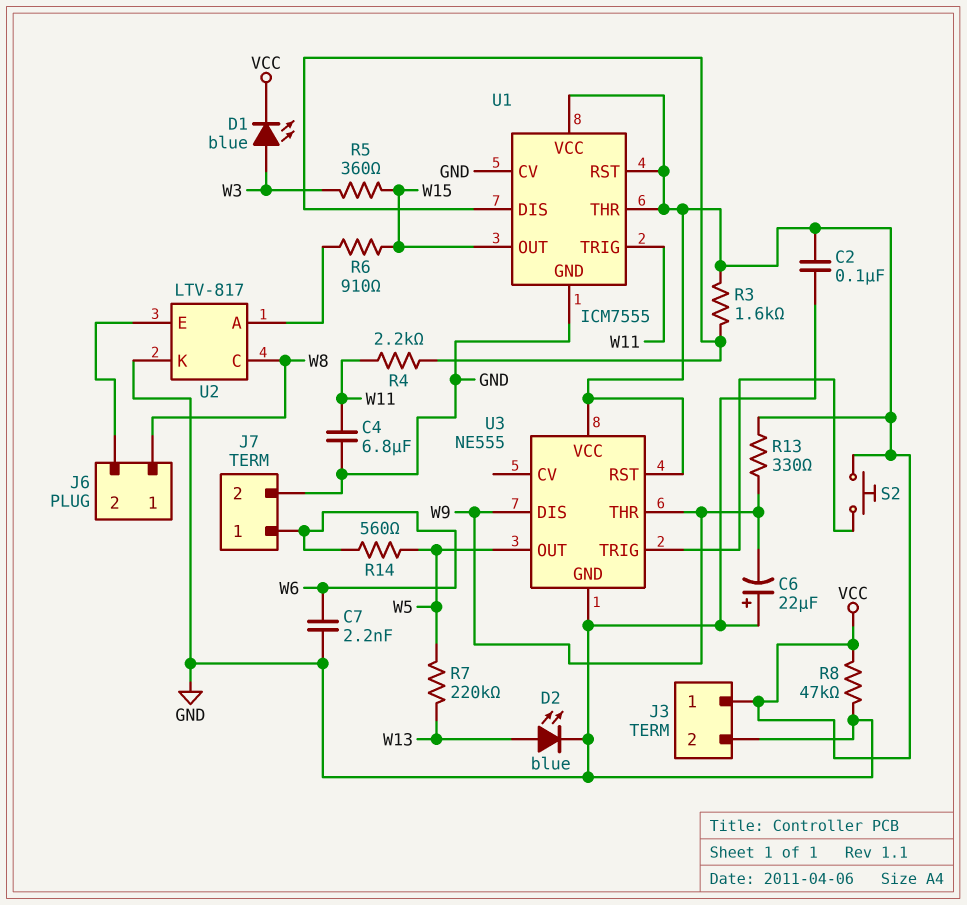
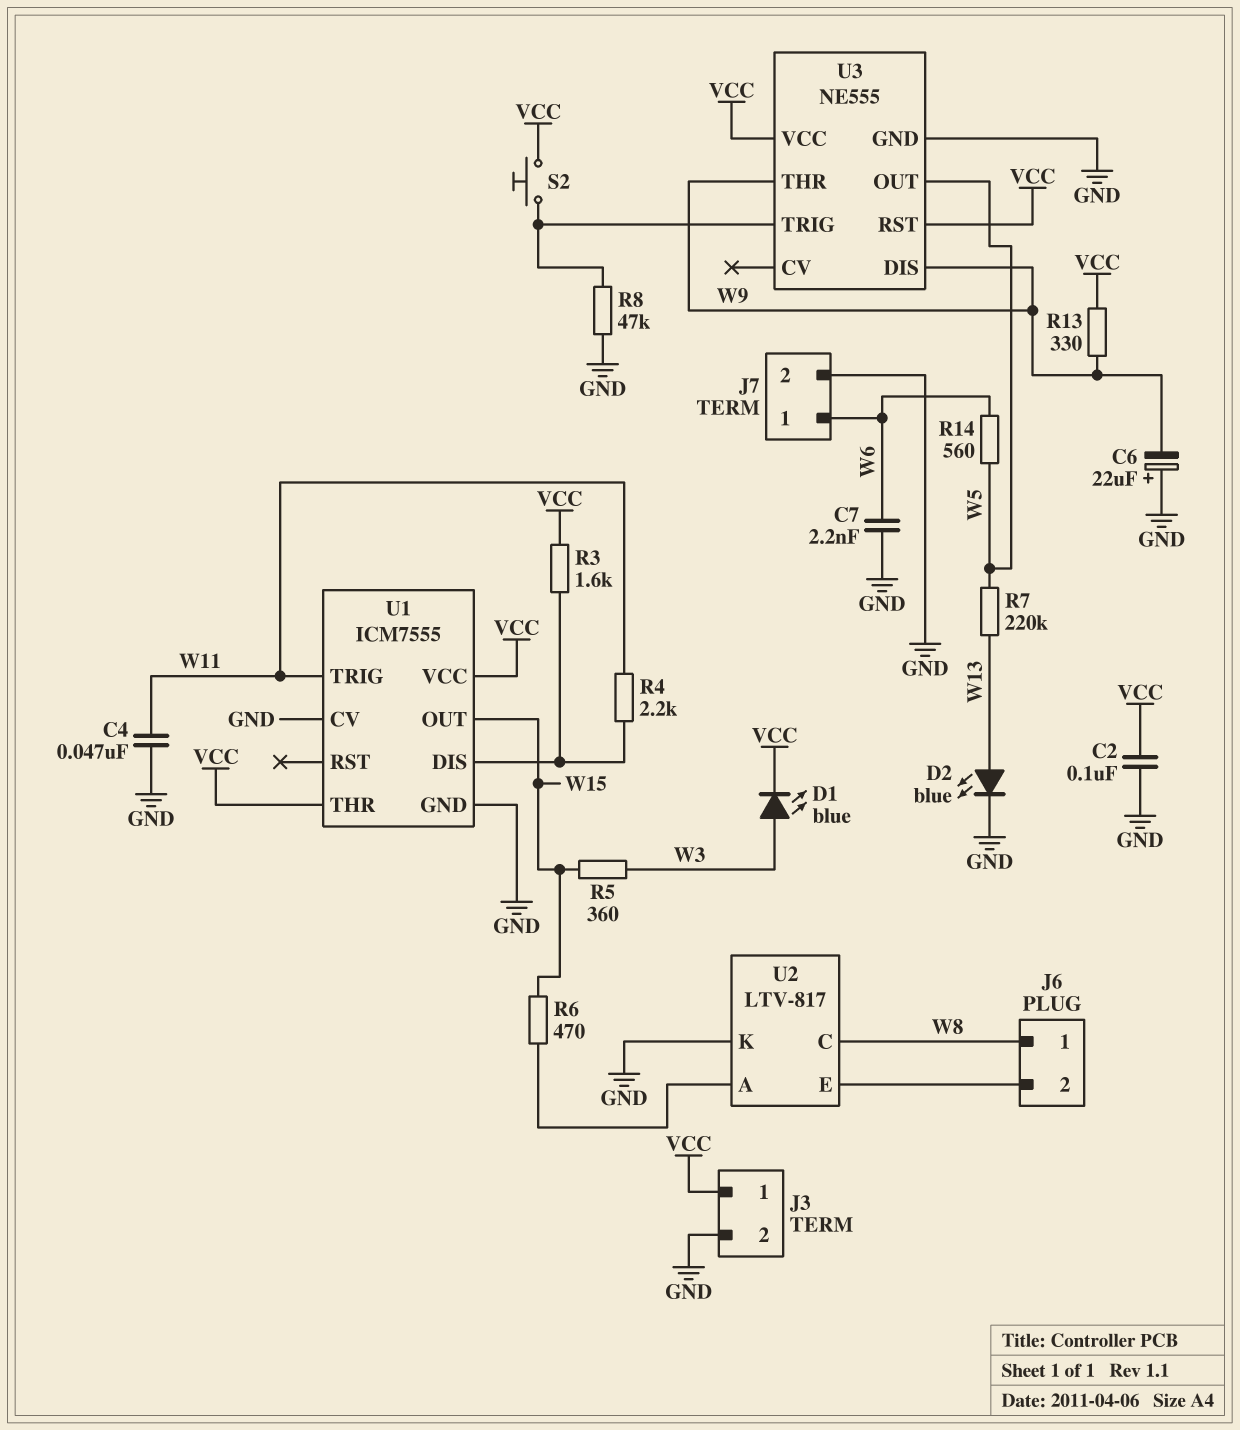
C4: 6.8uF (GND, W11) -> 47nF (GND, W11)
R6: 910 (U2/A, W15) -> 470 (U2/A, W15)
R8: 47k (GND, VCC) -> 47k (GND, U3/TRIG)
U1 pin RST: VCC -> none

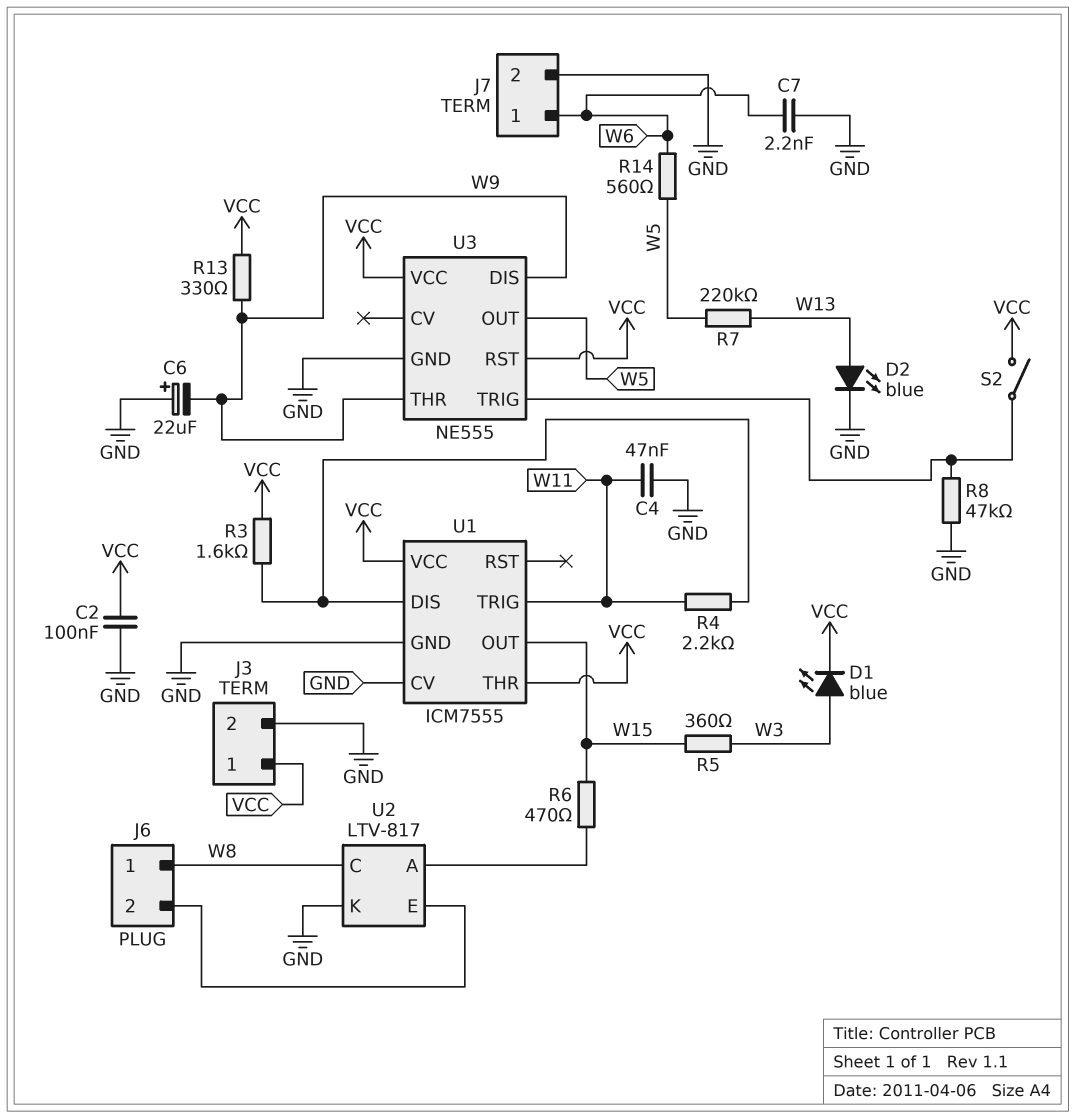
S2: button (U3/TRIG, VCC) -> switch (U3/TRIG, VCC)

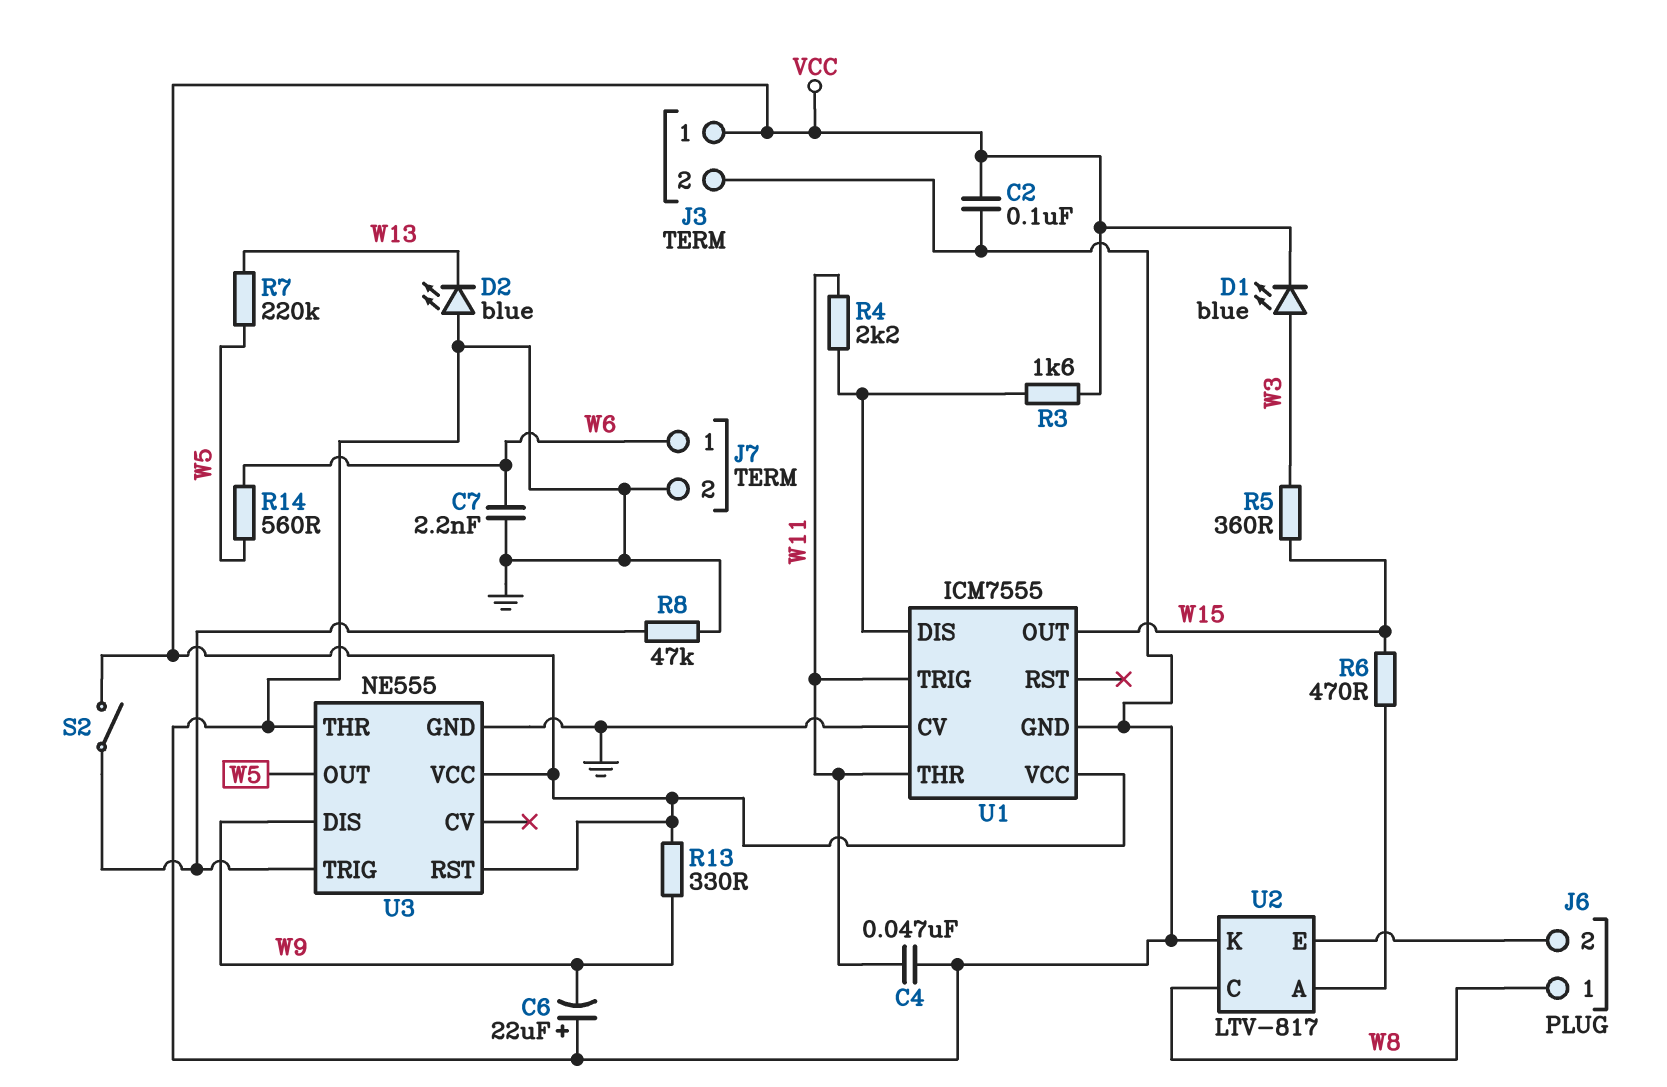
D2: LED blue (A W13, K GND) -> LED blue (A GND, K W13)
U1 pin THR: VCC -> W11
U3 pin THR: W9 -> GND

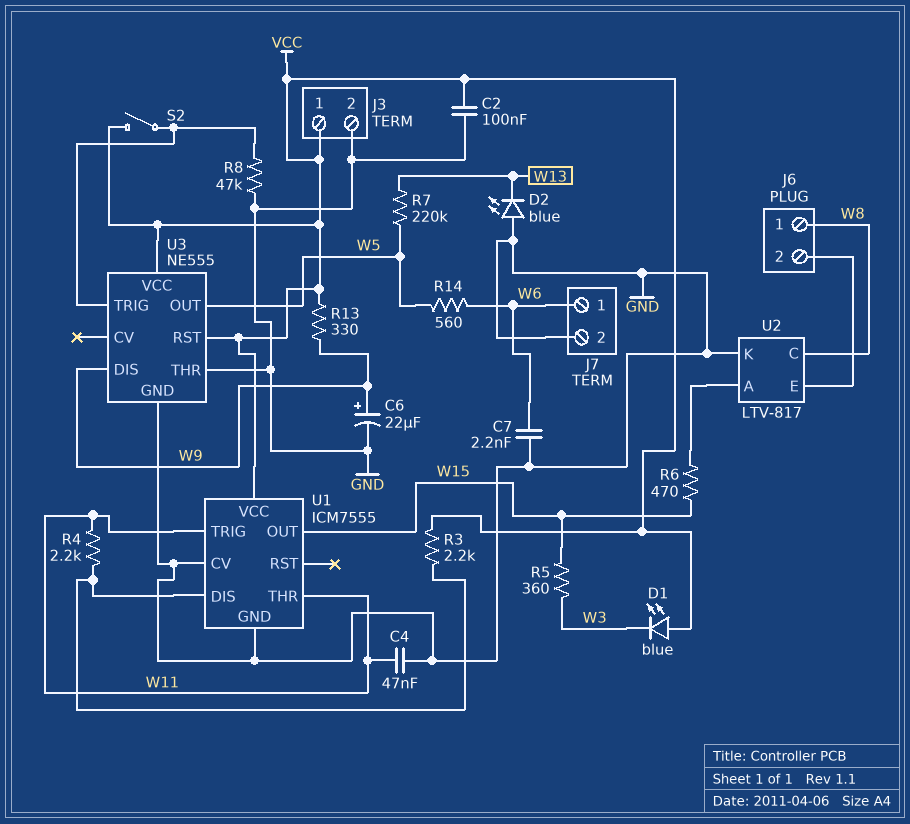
C6: 22uF (plus GND, minus W9) -> 22uF (plus W9, minus GND)
D1: LED blue (A W3, K VCC) -> LED blue (A VCC, K W3)
R3: 1.6k (U1/DIS, VCC) -> 2.2k (U1/DIS, VCC)

